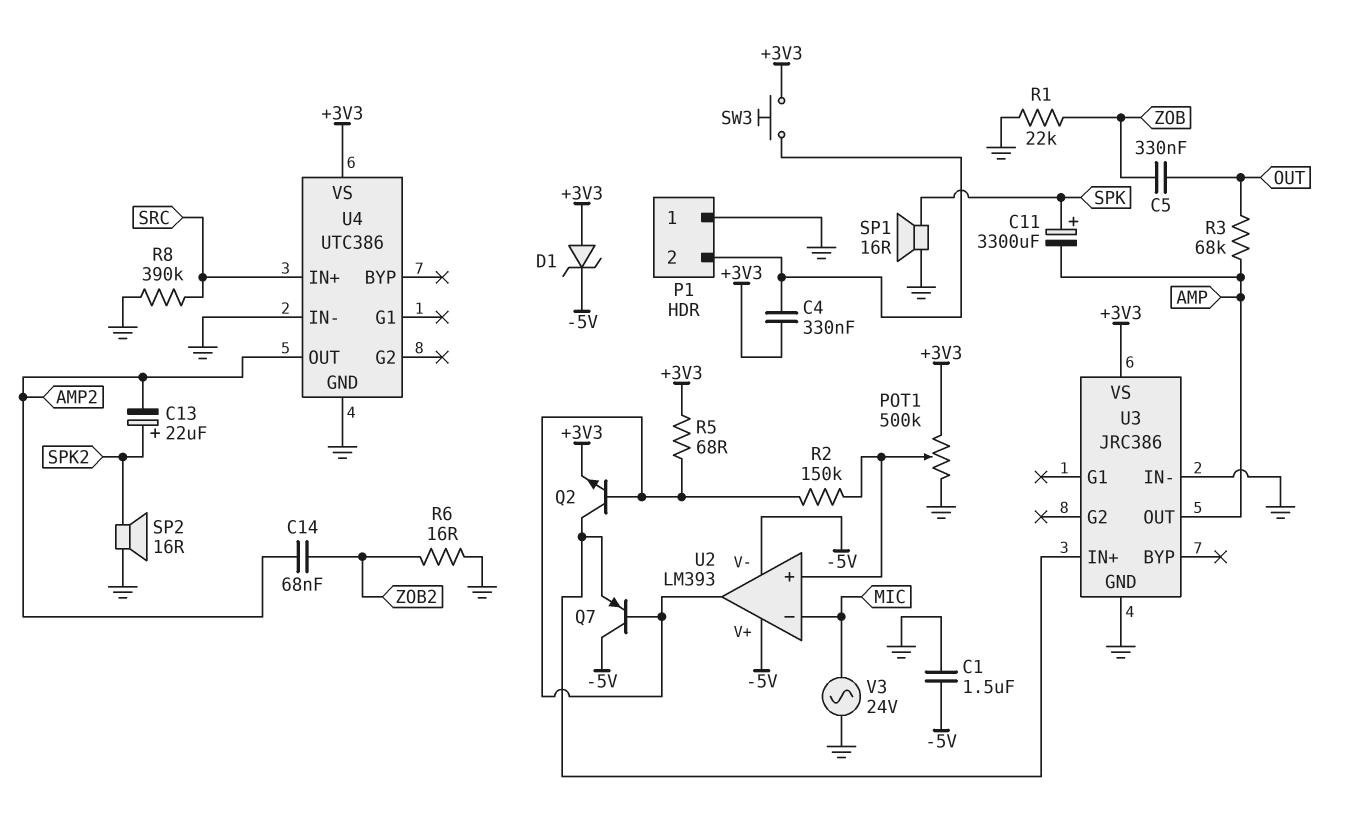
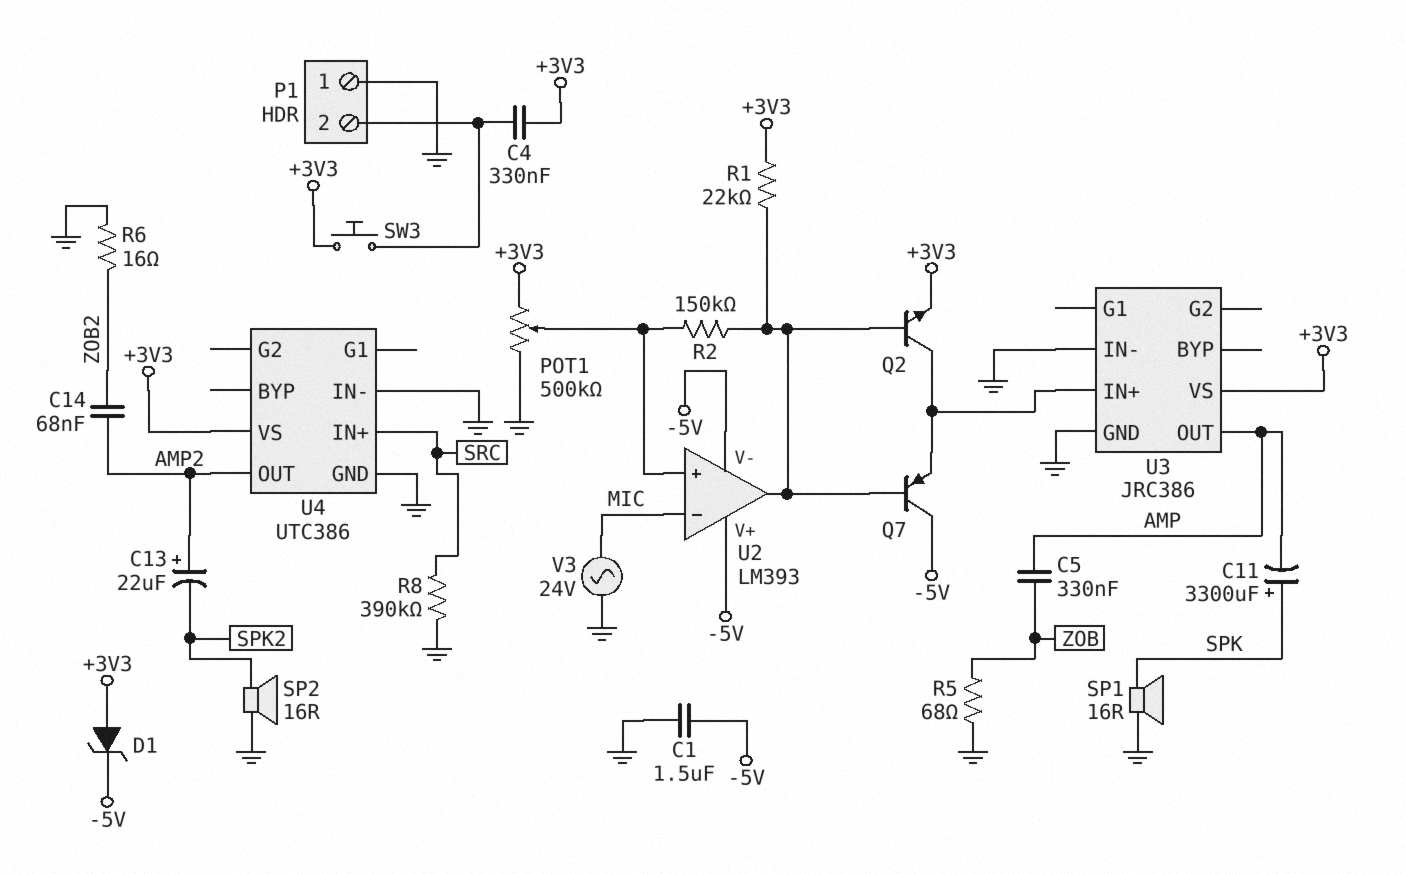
C5: 330nF (OUT, ZOB) -> 330nF (AMP, ZOB)
C13: 22uF (plus SPK2, minus AMP2) -> 22uF (plus AMP2, minus SPK2)
R1: 22k (GND, ZOB) -> 22k (+3V3, U2/out)
R3: 68k (AMP, OUT) -> none
R5: 68 (+3V3, U2/out) -> 68 (GND, ZOB)

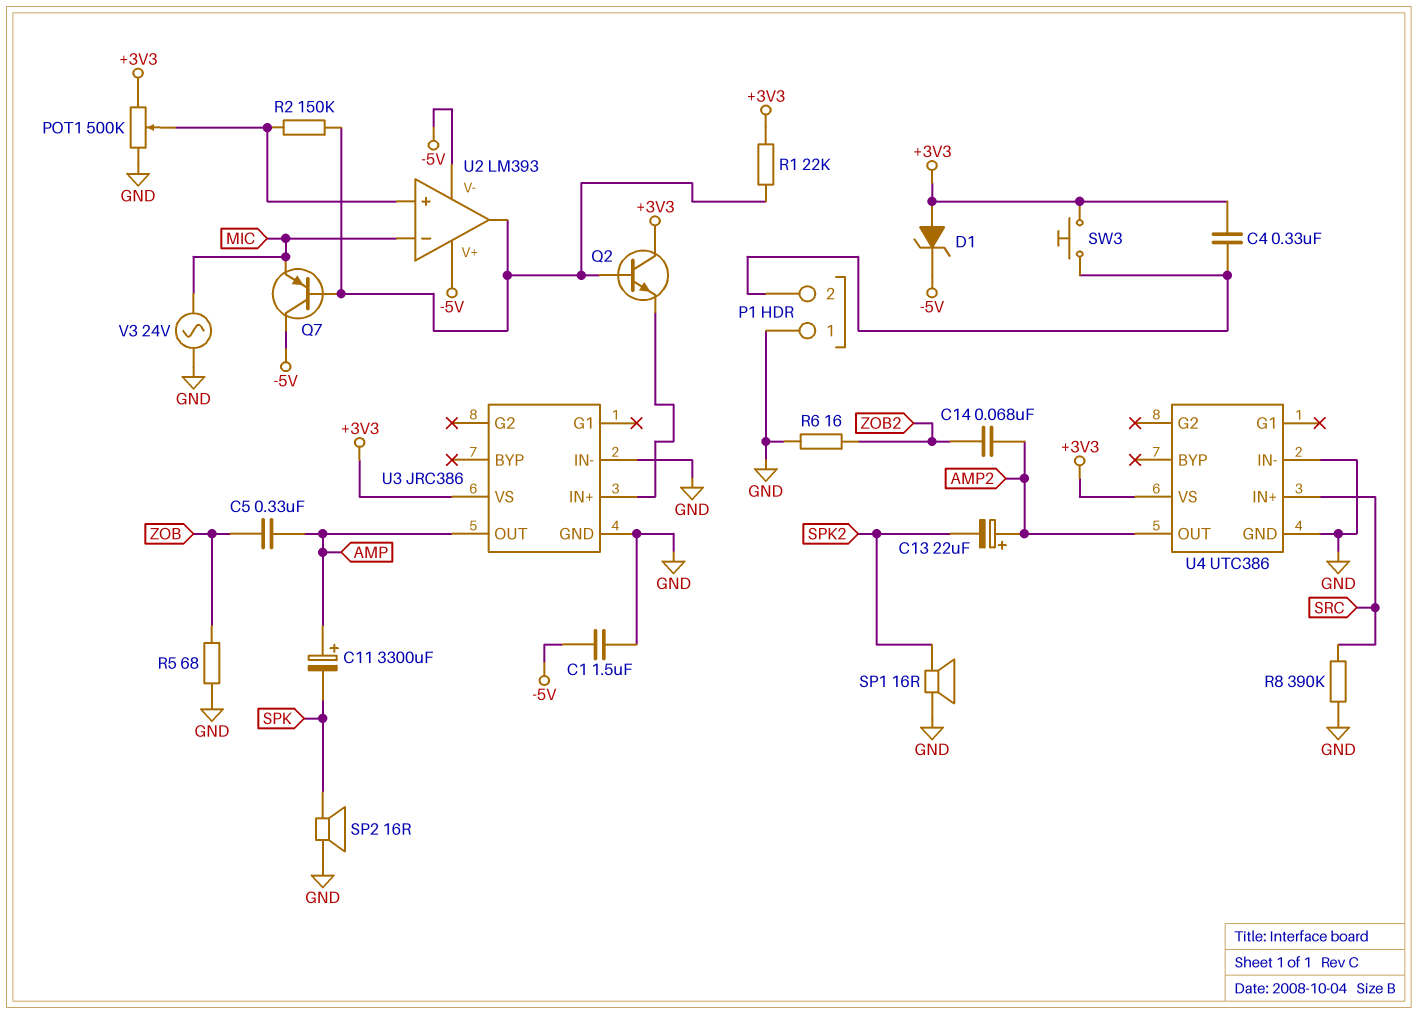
C11: 3300uF (plus SPK, minus AMP) -> 3300uF (plus AMP, minus SPK)
Q2: NPN (B U2/out, C U3/IN+, E +3V3) -> NPN (B U2/out, C +3V3, E U3/IN+)
Q7: PNP (B U2/out, C -5V, E U3/IN+) -> PNP (B U2/out, C -5V, E MIC)
SP1: speaker 16R (GND, SPK) -> speaker 16R (GND, SPK2)
SP2: speaker 16R (GND, SPK2) -> speaker 16R (GND, SPK)

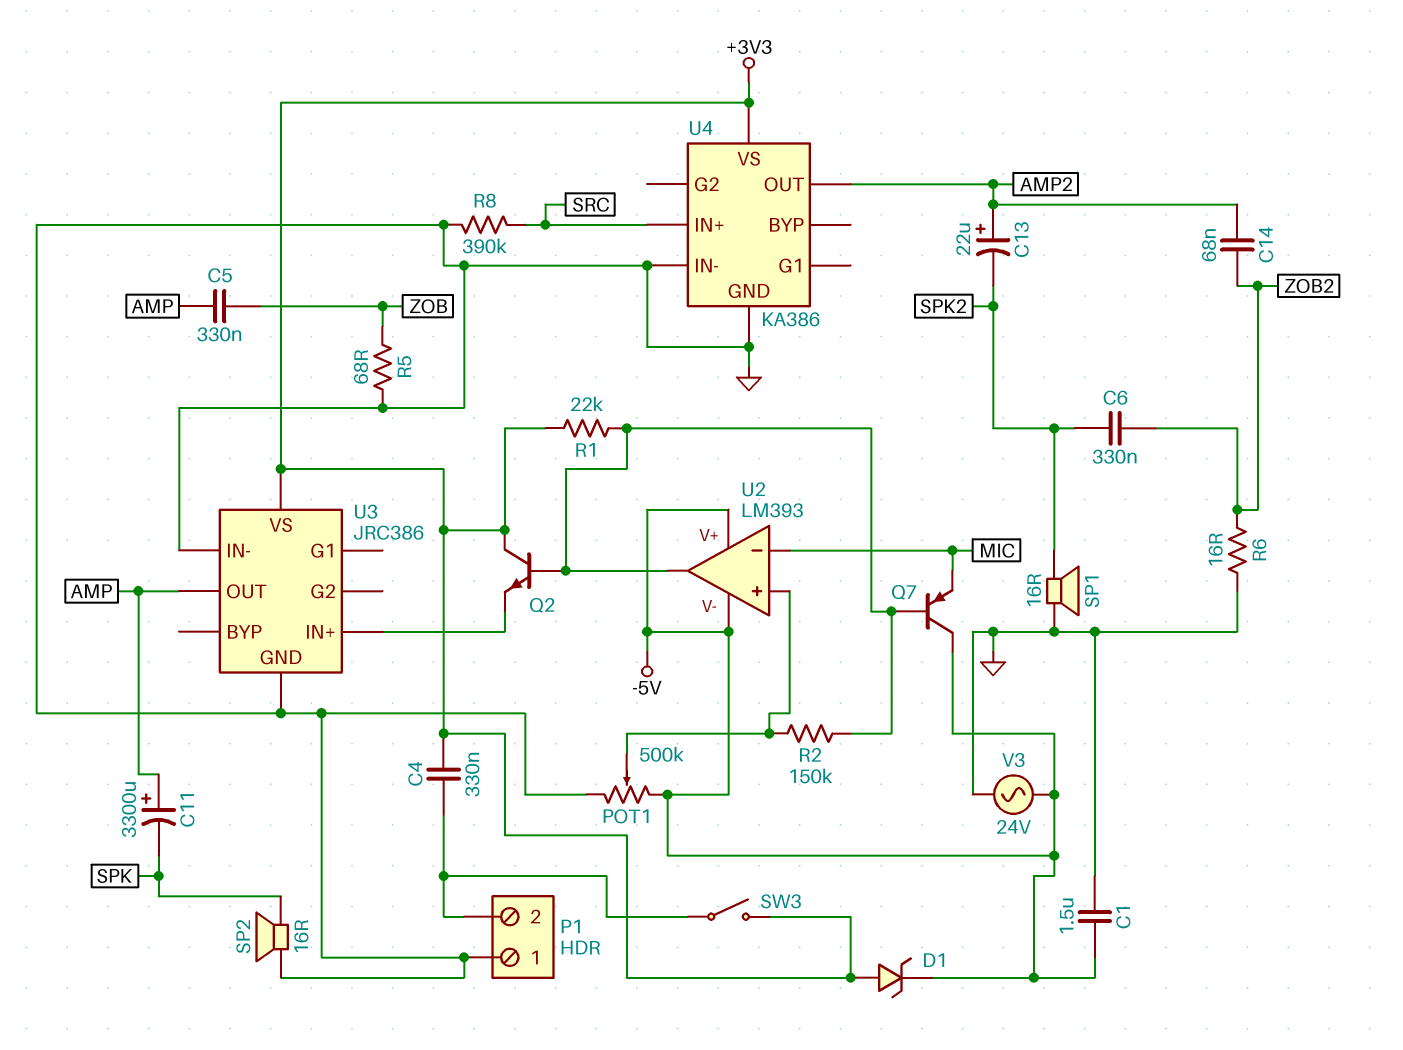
C6: none -> 330nF (SPK2, ZOB2)
POT1: 500k (+3V3, GND, wiper U2/in+) -> 500k (-5V, GND, wiper U2/in+)
SW3: button (+3V3, P1/2) -> switch (+3V3, P1/2)
U4: UTC386 -> KA386
V3: AC 24V (GND, MIC) -> AC 24V (-5V, GND)

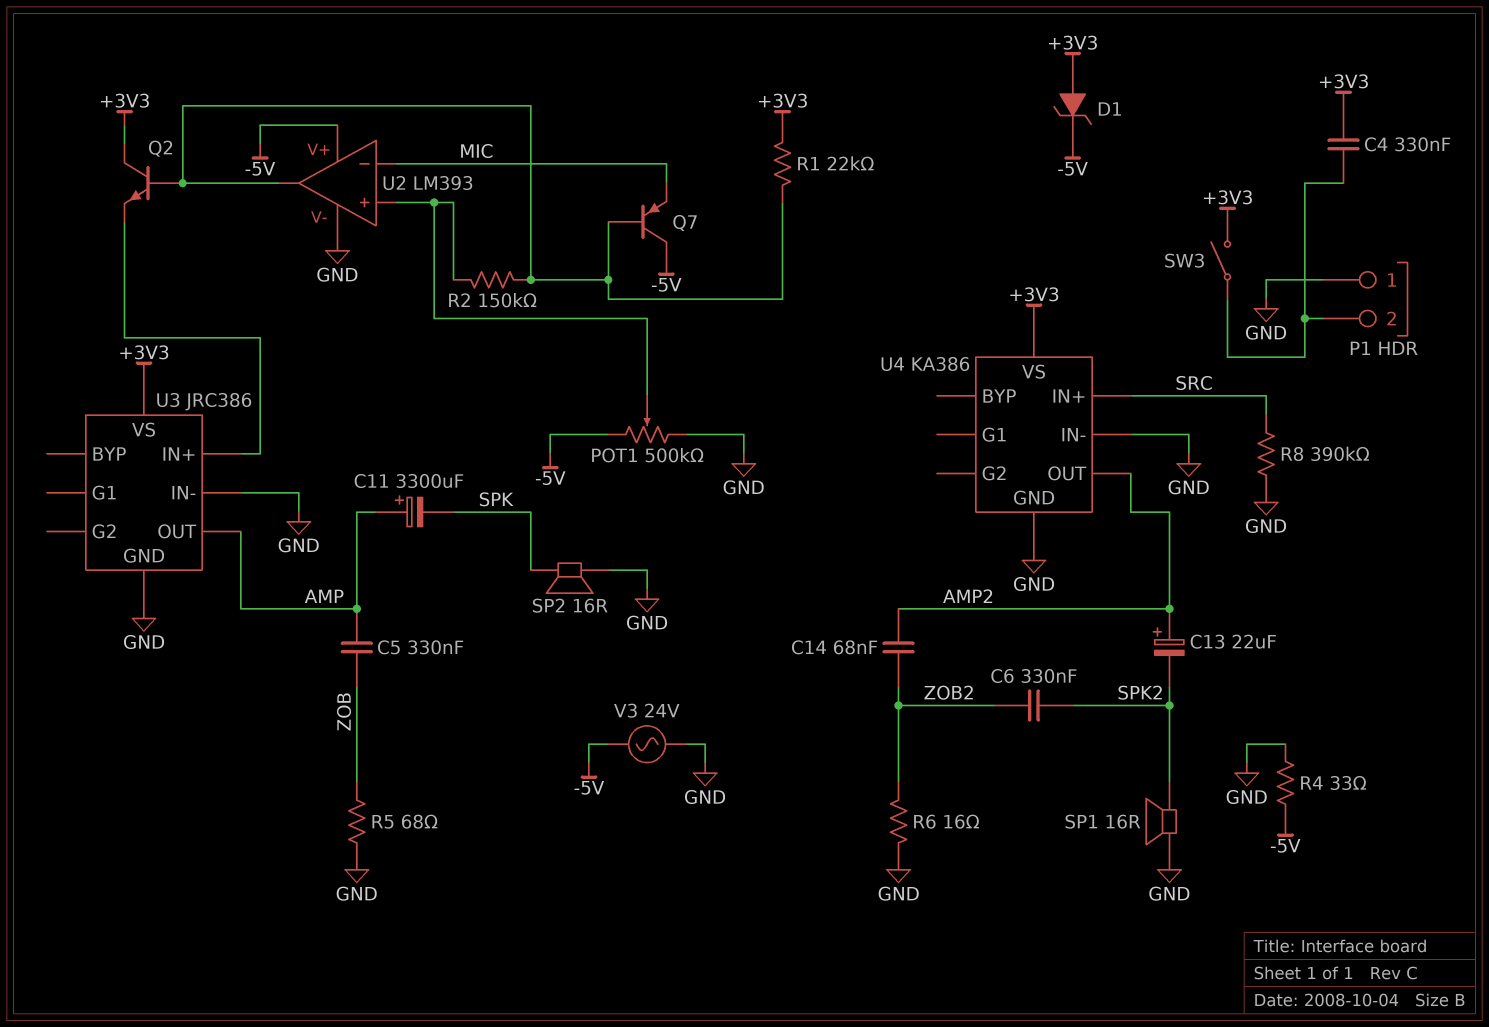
C1: 1.5uF (-5V, GND) -> none
R4: none -> 33 (-5V, GND)
U2 pin V-: -5V -> GND

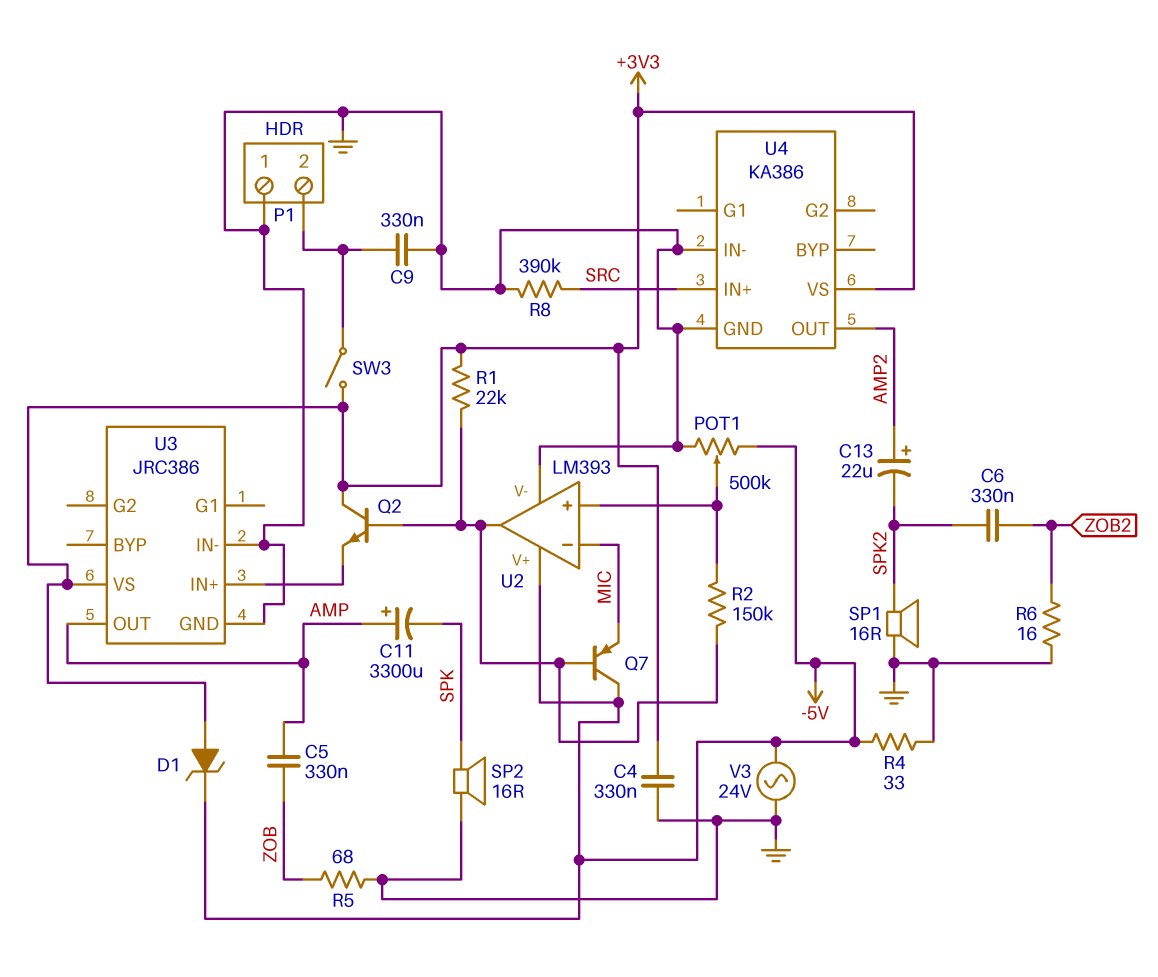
C4: 330nF (+3V3, P1/2) -> 330nF (+3V3, GND)
C9: none -> 330nF (GND, P1/2)
C14: 68nF (AMP2, ZOB2) -> none

